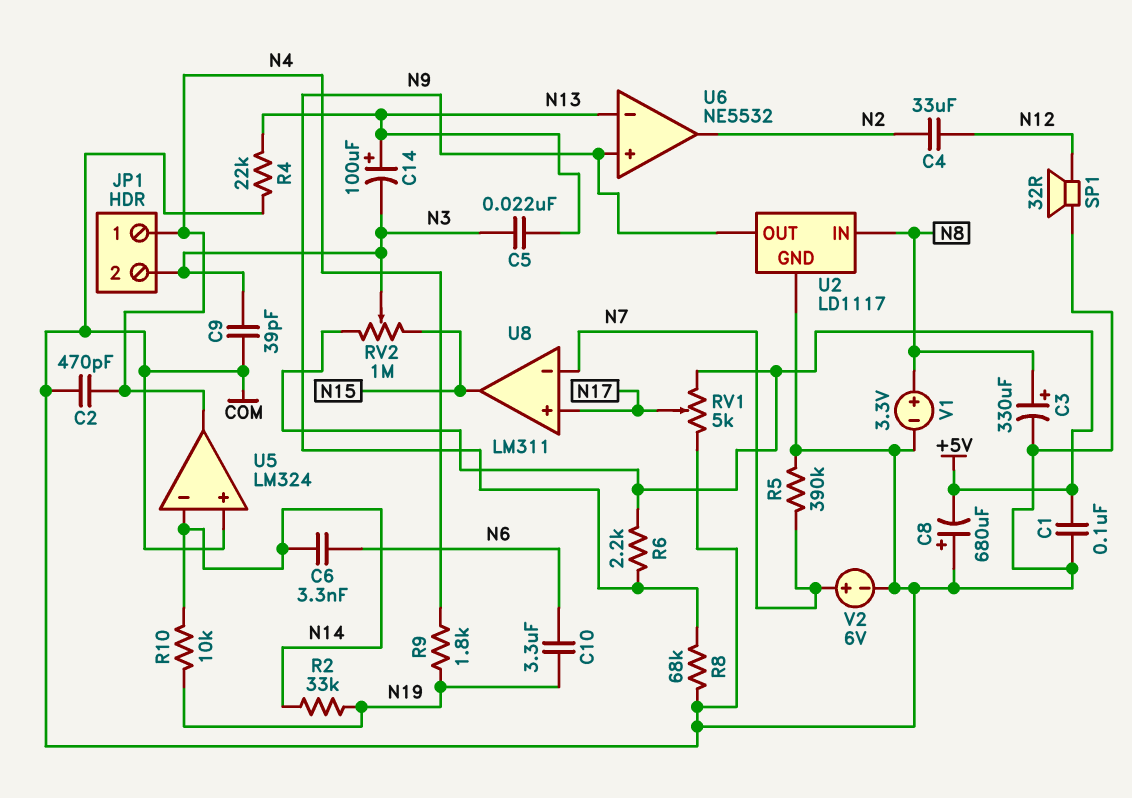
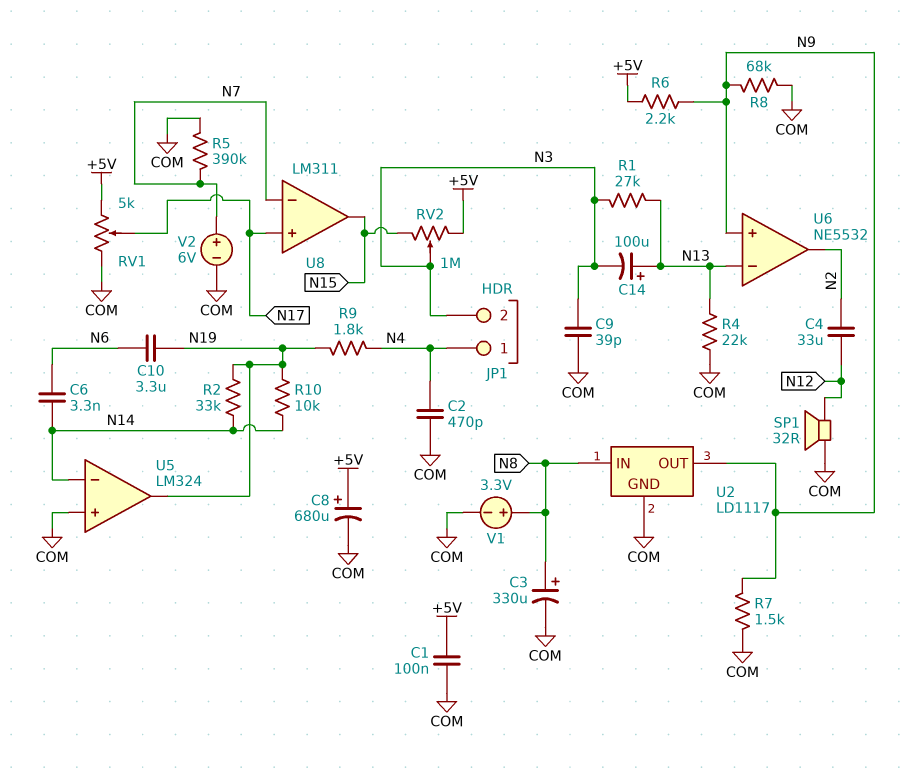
C5: 22nF (N3, N13) -> none
C8: 680uF (plus COM, minus +5V) -> 680uF (plus +5V, minus COM)
R1: none -> 27k (N3, N13)
R7: none -> 1.5k (COM, N9)
U5 pin out: N4 -> N19

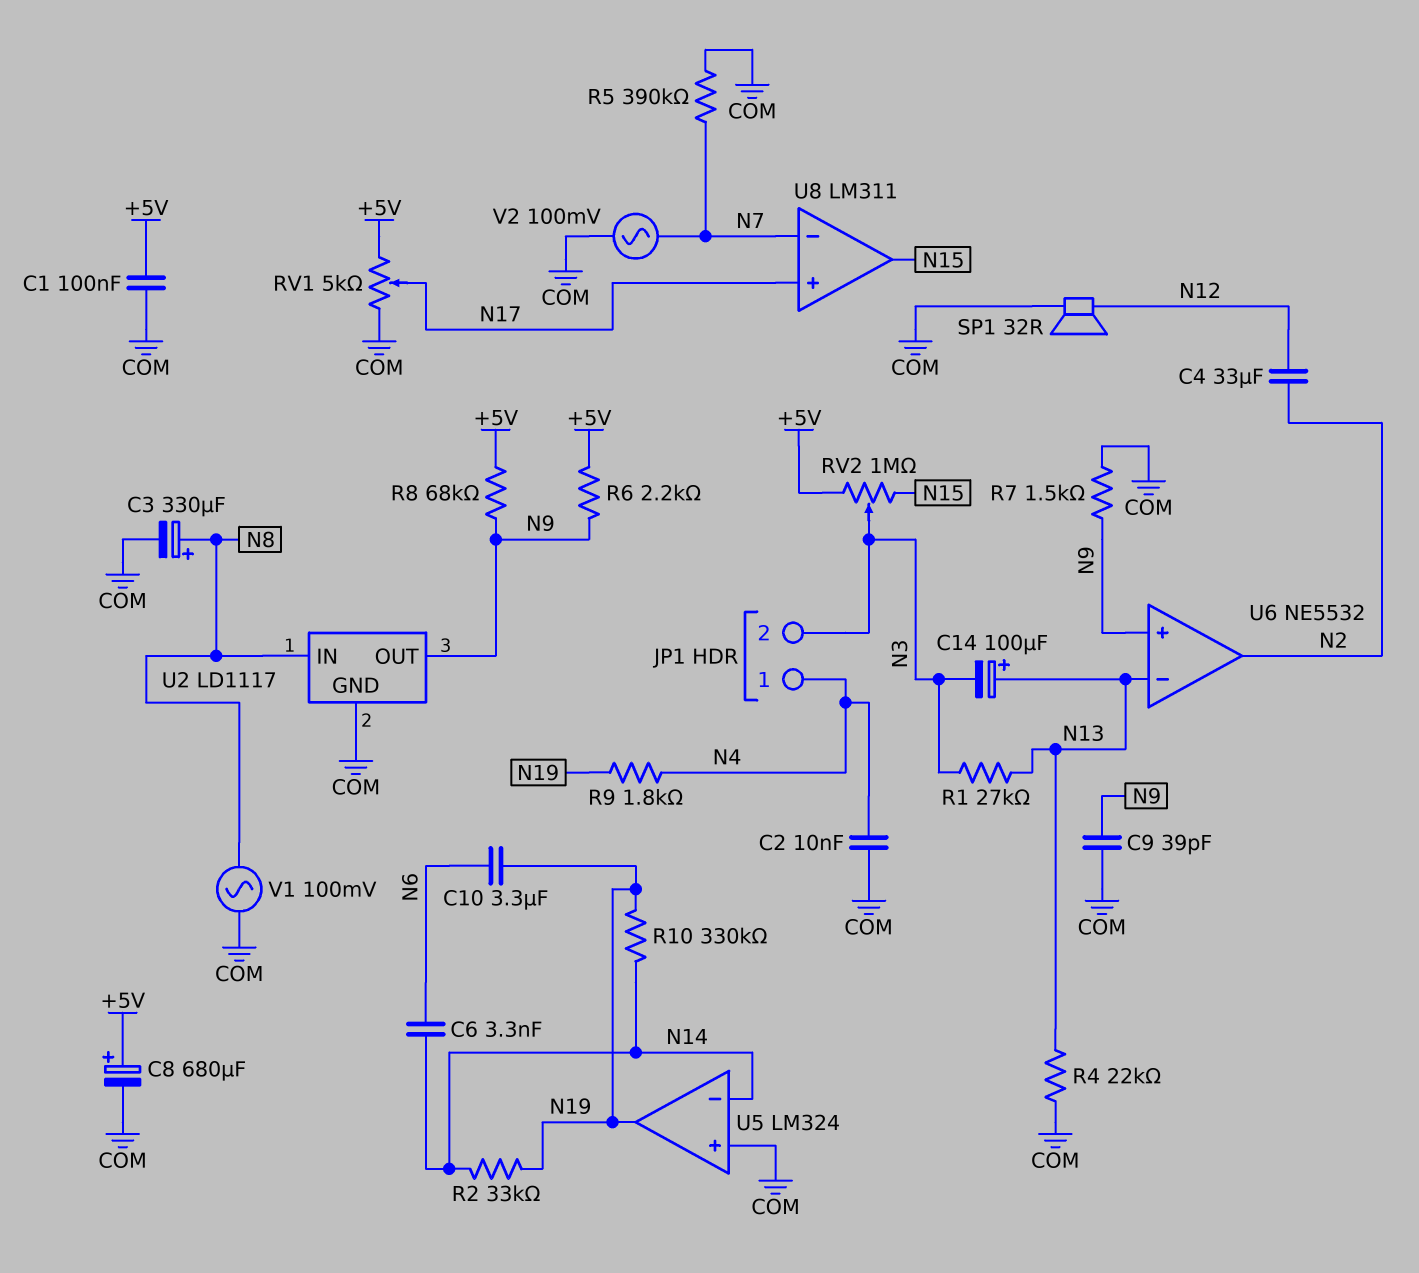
C2: 470pF (COM, N4) -> 10nF (COM, N4)
C9: 39pF (COM, N3) -> 39pF (COM, N9)
R8: 68k (COM, N9) -> 68k (+5V, N9)
R10: 10k (N14, N19) -> 330k (N14, N19)
V1: 3.3V (plus N8, minus COM) -> AC 100mV (COM, N8)
V2: 6V (plus N7, minus COM) -> AC 100mV (COM, N7)

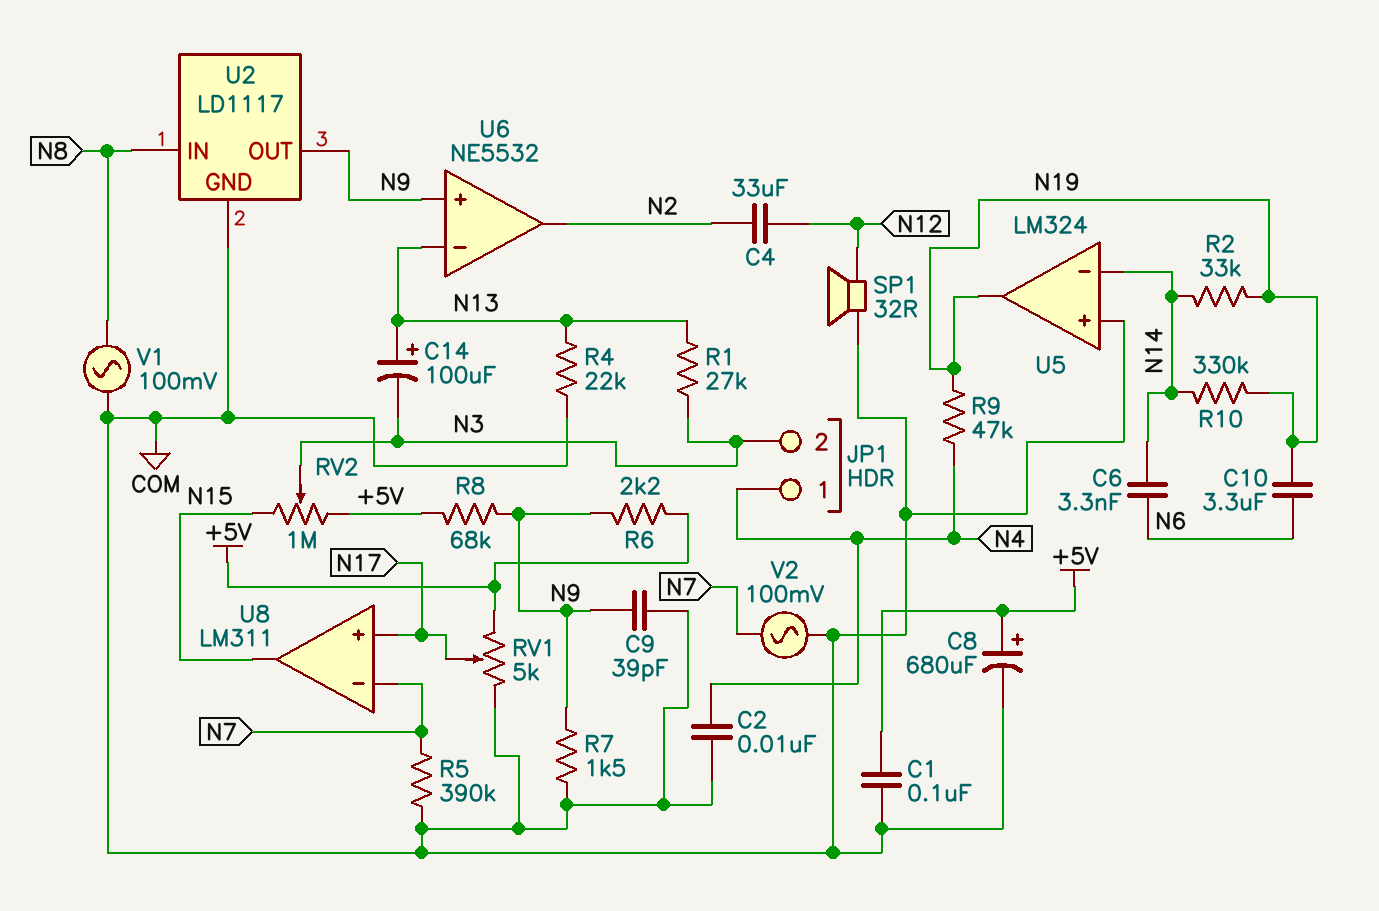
C3: 330uF (plus N8, minus COM) -> none
R9: 1.8k (N4, N19) -> 47k (N4, N19)

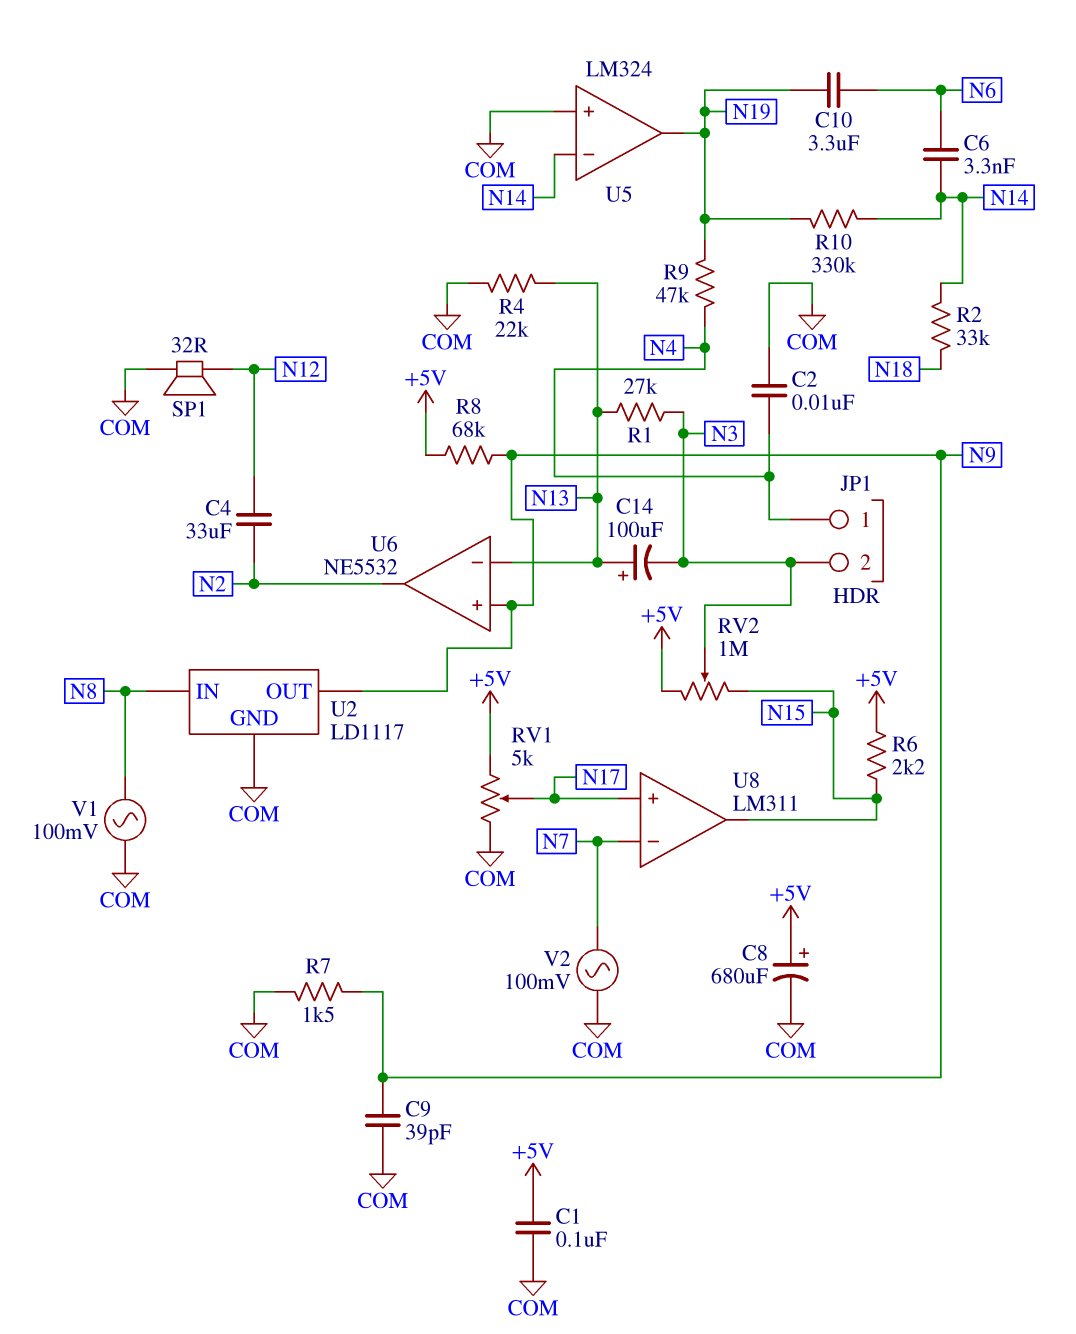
R2: 33k (N14, N19) -> 33k (N14, N18)
R5: 390k (COM, N7) -> none
R6: 2.2k (+5V, N9) -> 2.2k (+5V, N15)

